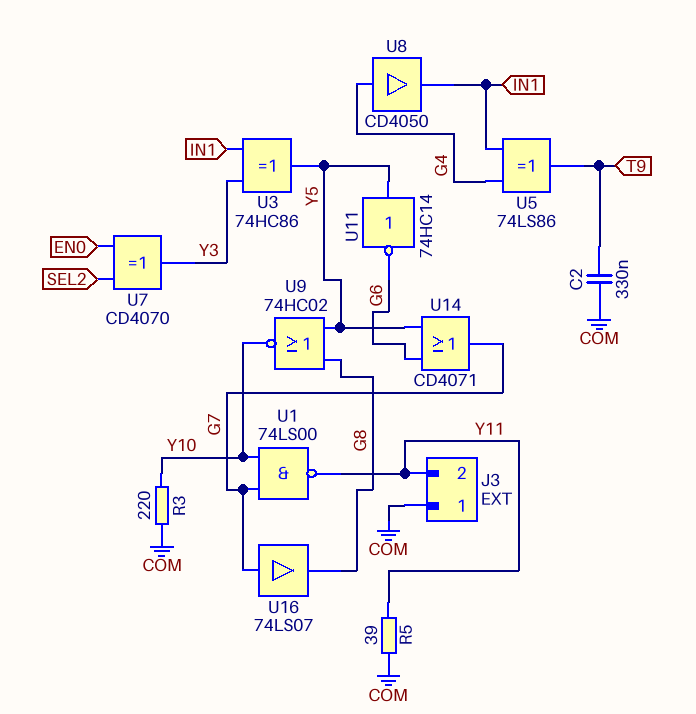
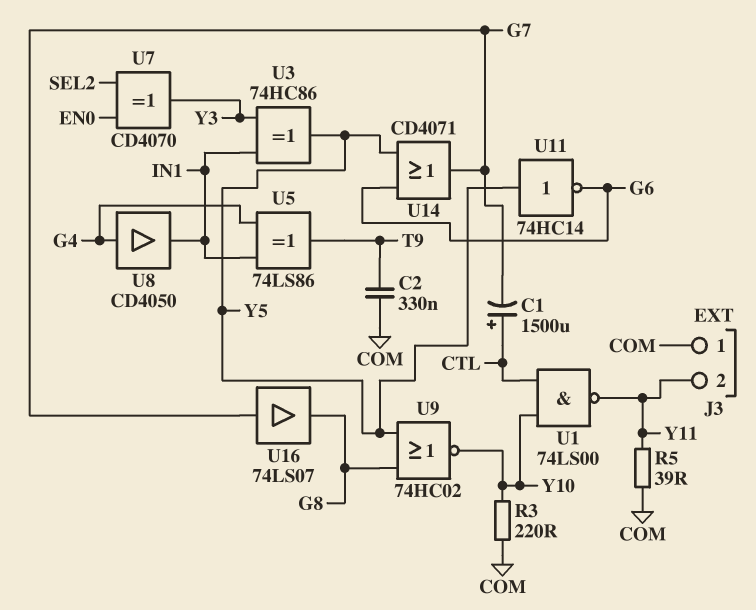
C1: none -> 1500uF (plus CTL, minus G7)
U1: NAND 74LS00 (in G7, in Y10, out Y11) -> NAND 74LS00 (in CTL, in Y10, out Y11)

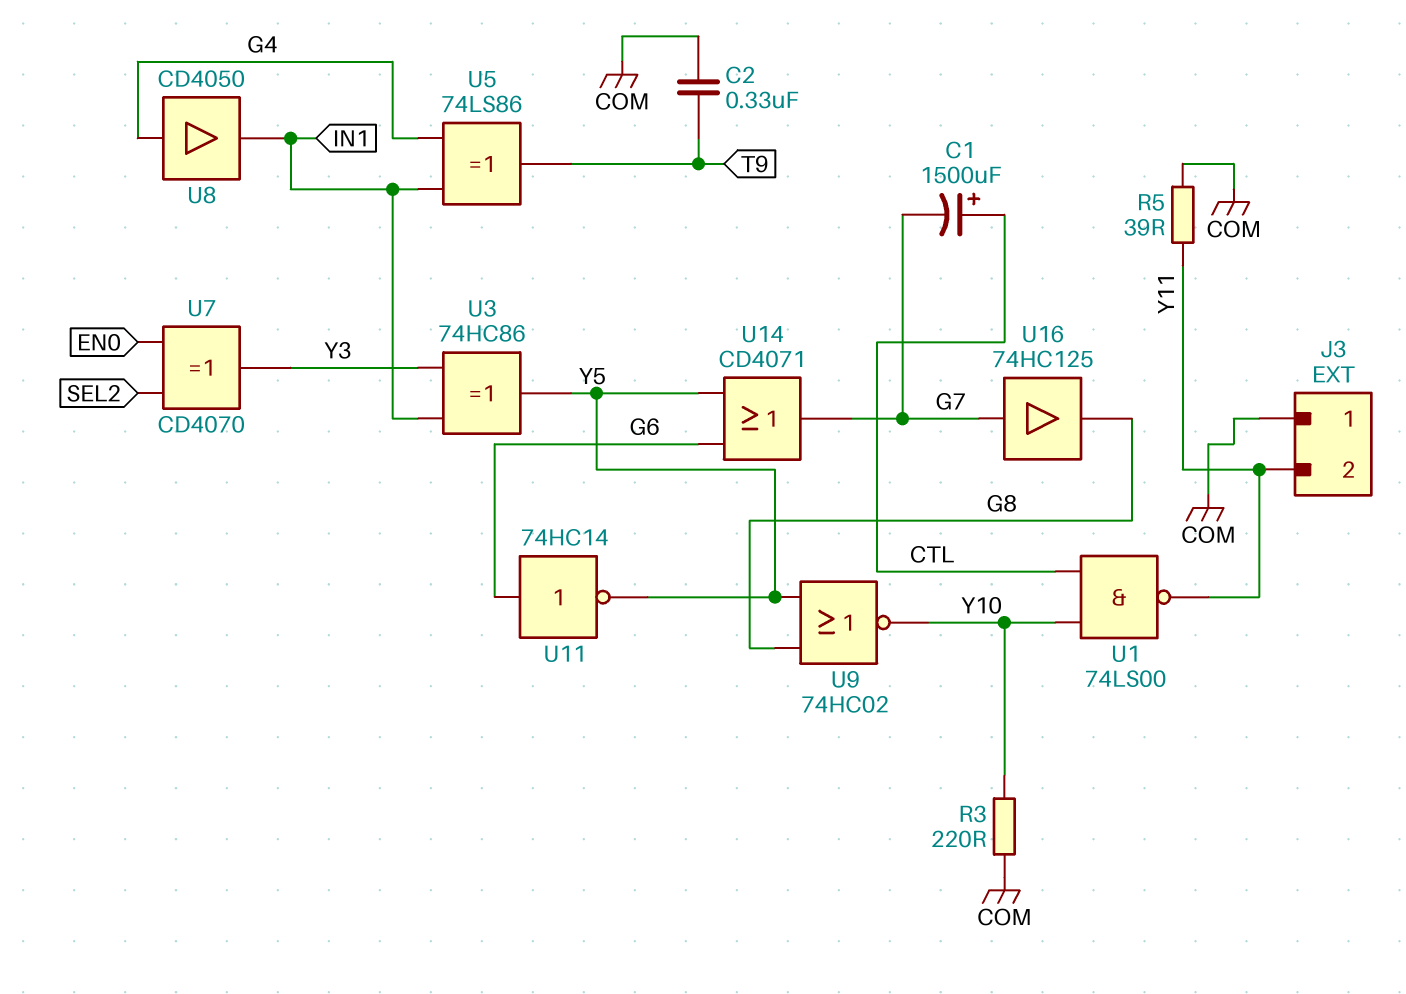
U11: NOT 74HC14 (in Y5, out G6) -> NOT 74HC14 (in G6, out Y5)
U16: buffer 74LS07 (in G7, out G8) -> buffer 74HC125 (in G7, out G8)

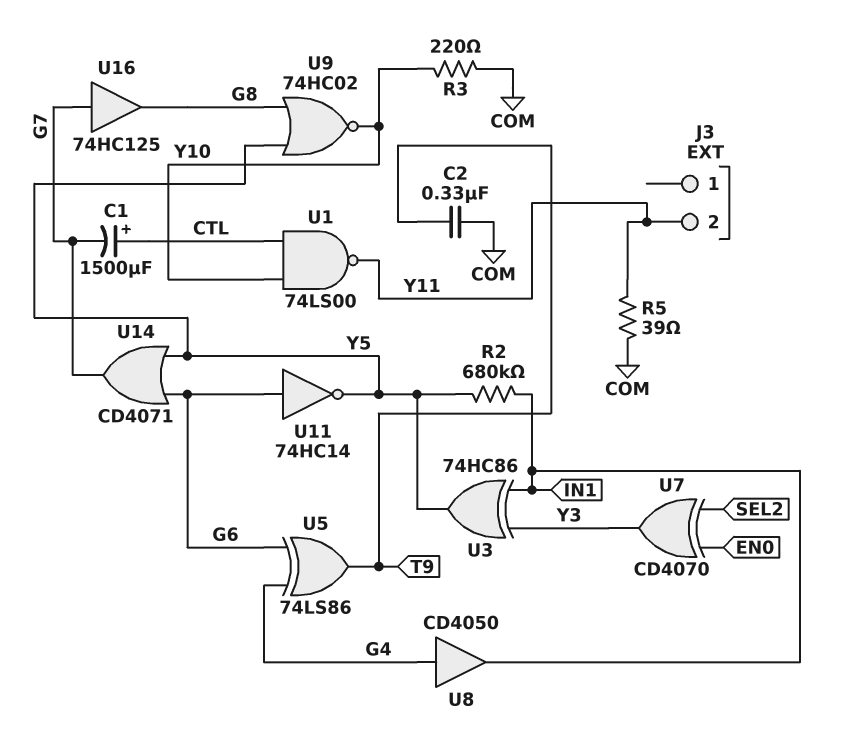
J3 pin 1: COM -> none
R2: none -> 680k (IN1, Y5)
U5: XOR 74LS86 (in G4, in IN1, out T9) -> XOR 74LS86 (in G4, in G6, out T9)

